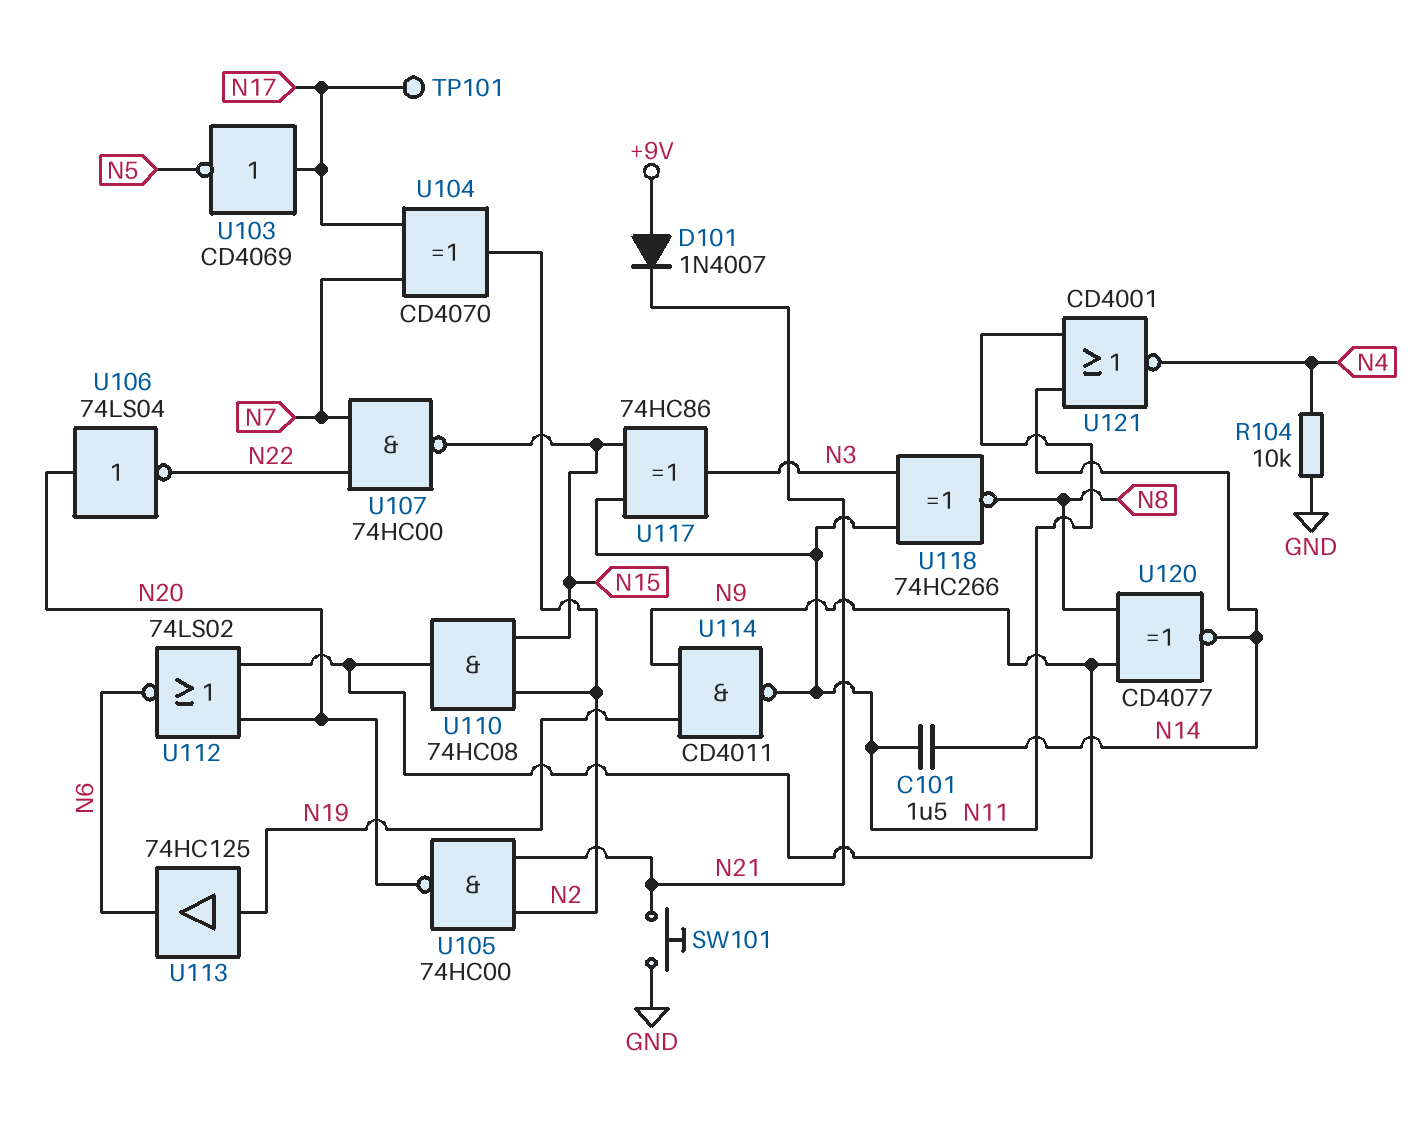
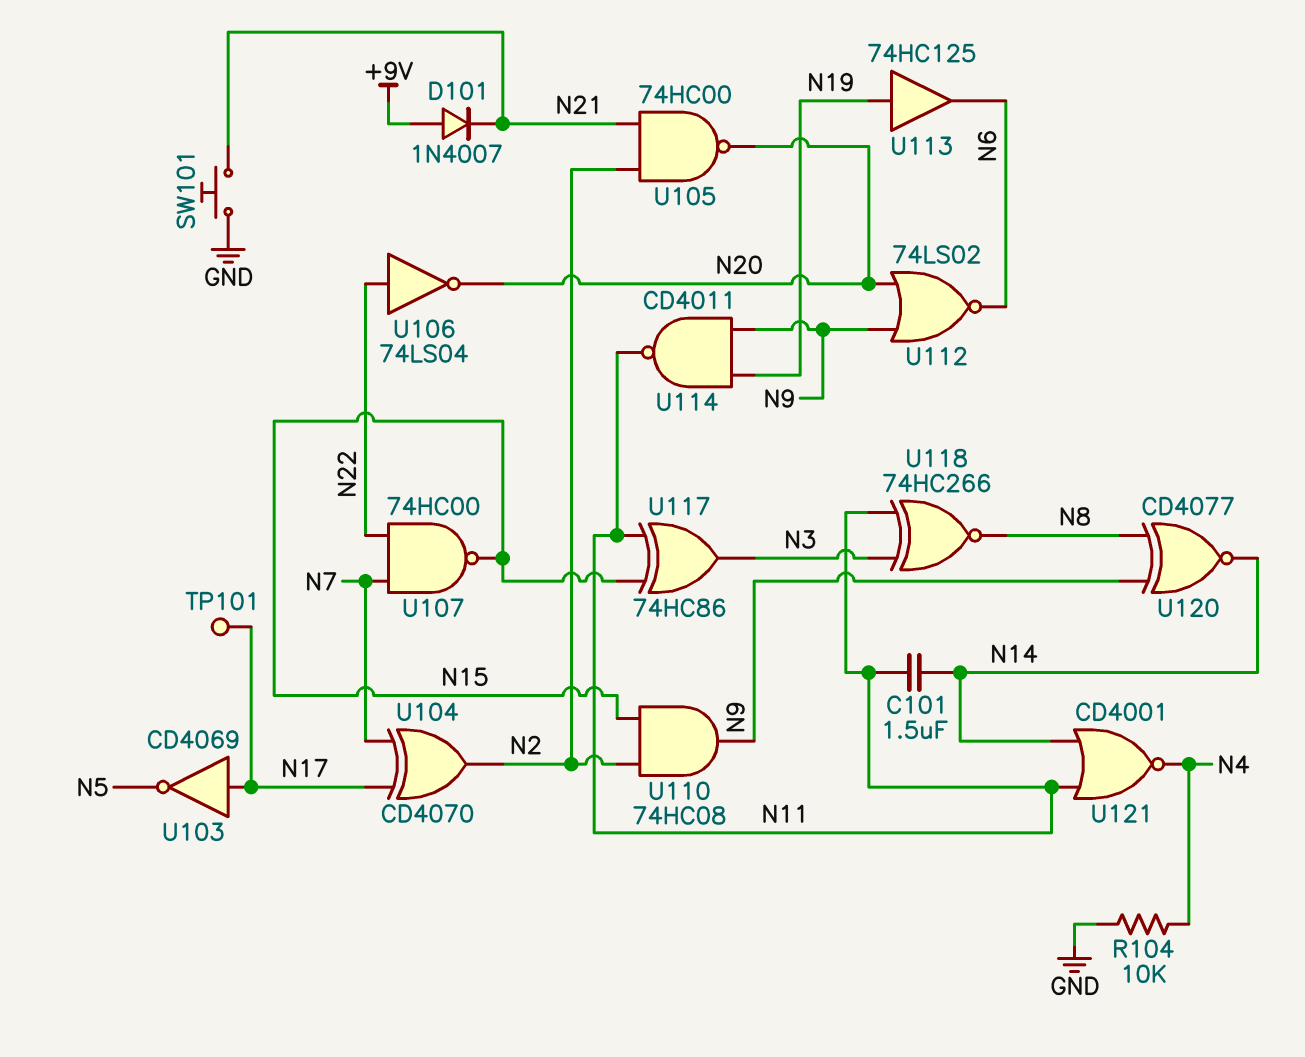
U106: NOT 74LS04 (in N20, out N22) -> NOT 74LS04 (in N22, out N20)

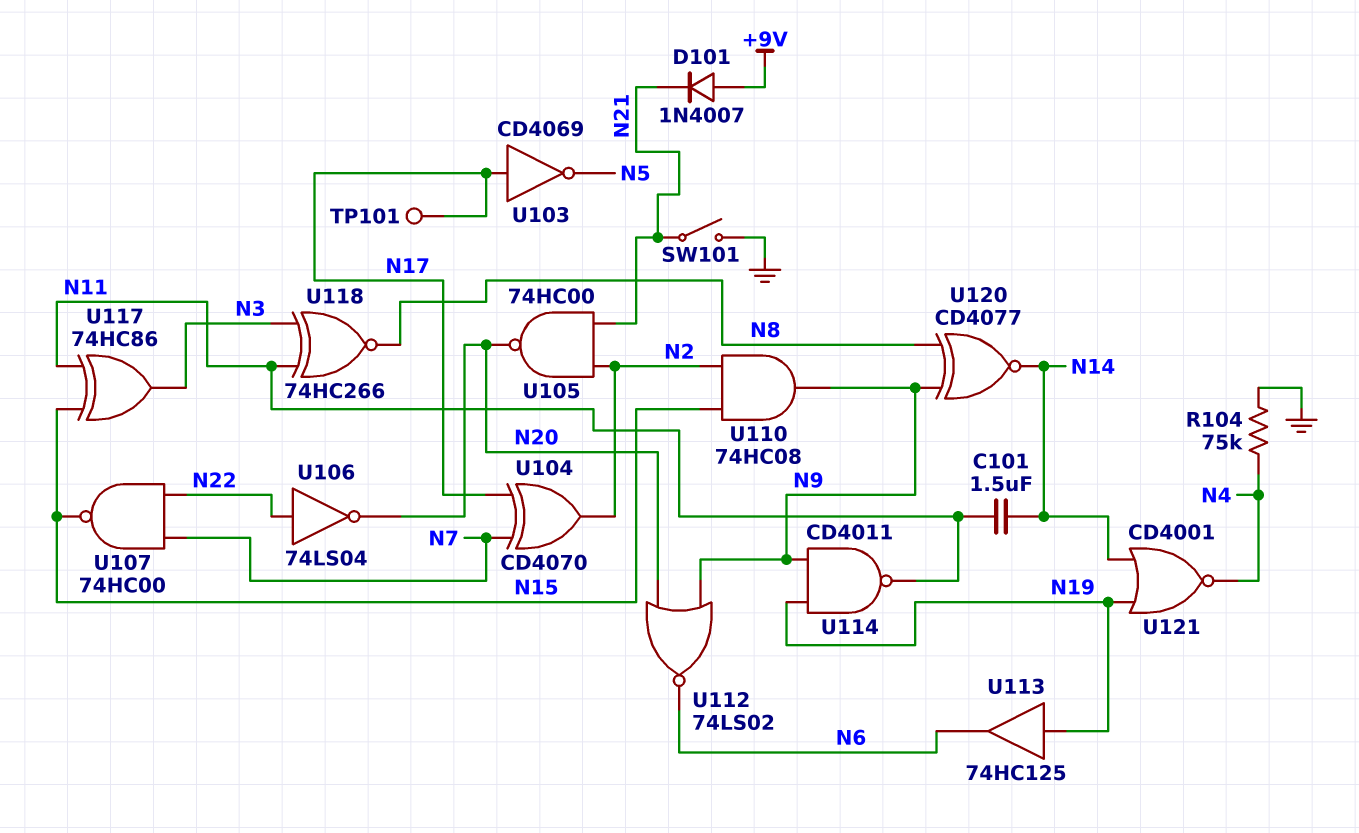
R104: 10k (GND, N4) -> 75k (GND, N4)
SW101: button (GND, N21) -> switch (GND, N21)
U121: NOR CD4001 (in N11, in N14, out N4) -> NOR CD4001 (in N14, in N19, out N4)

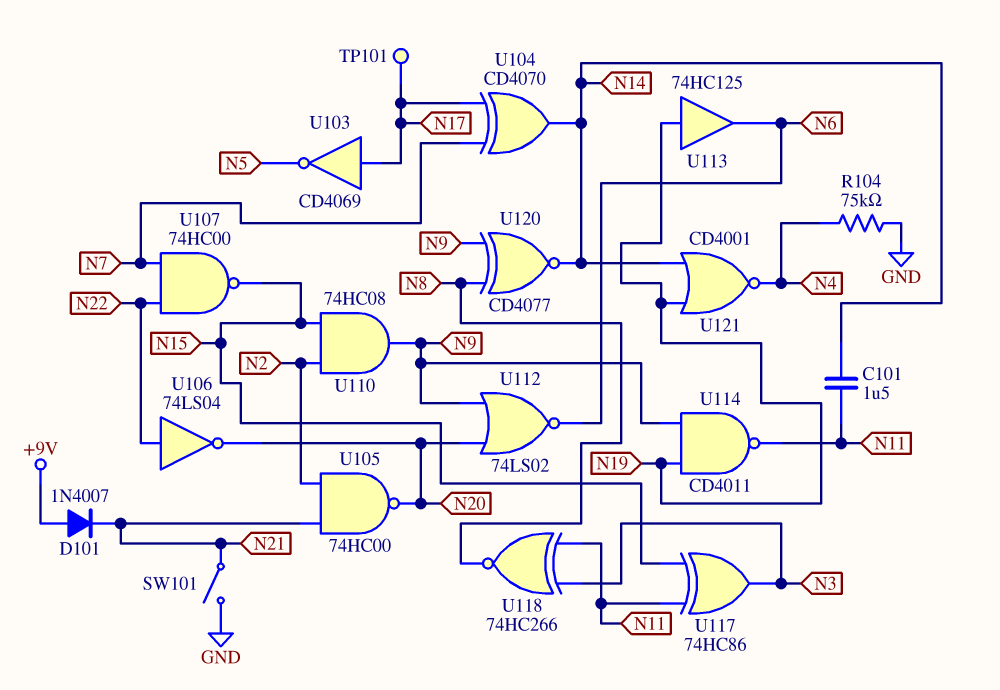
U104: XOR CD4070 (in N7, in N17, out N2) -> XOR CD4070 (in N7, in N17, out N14)

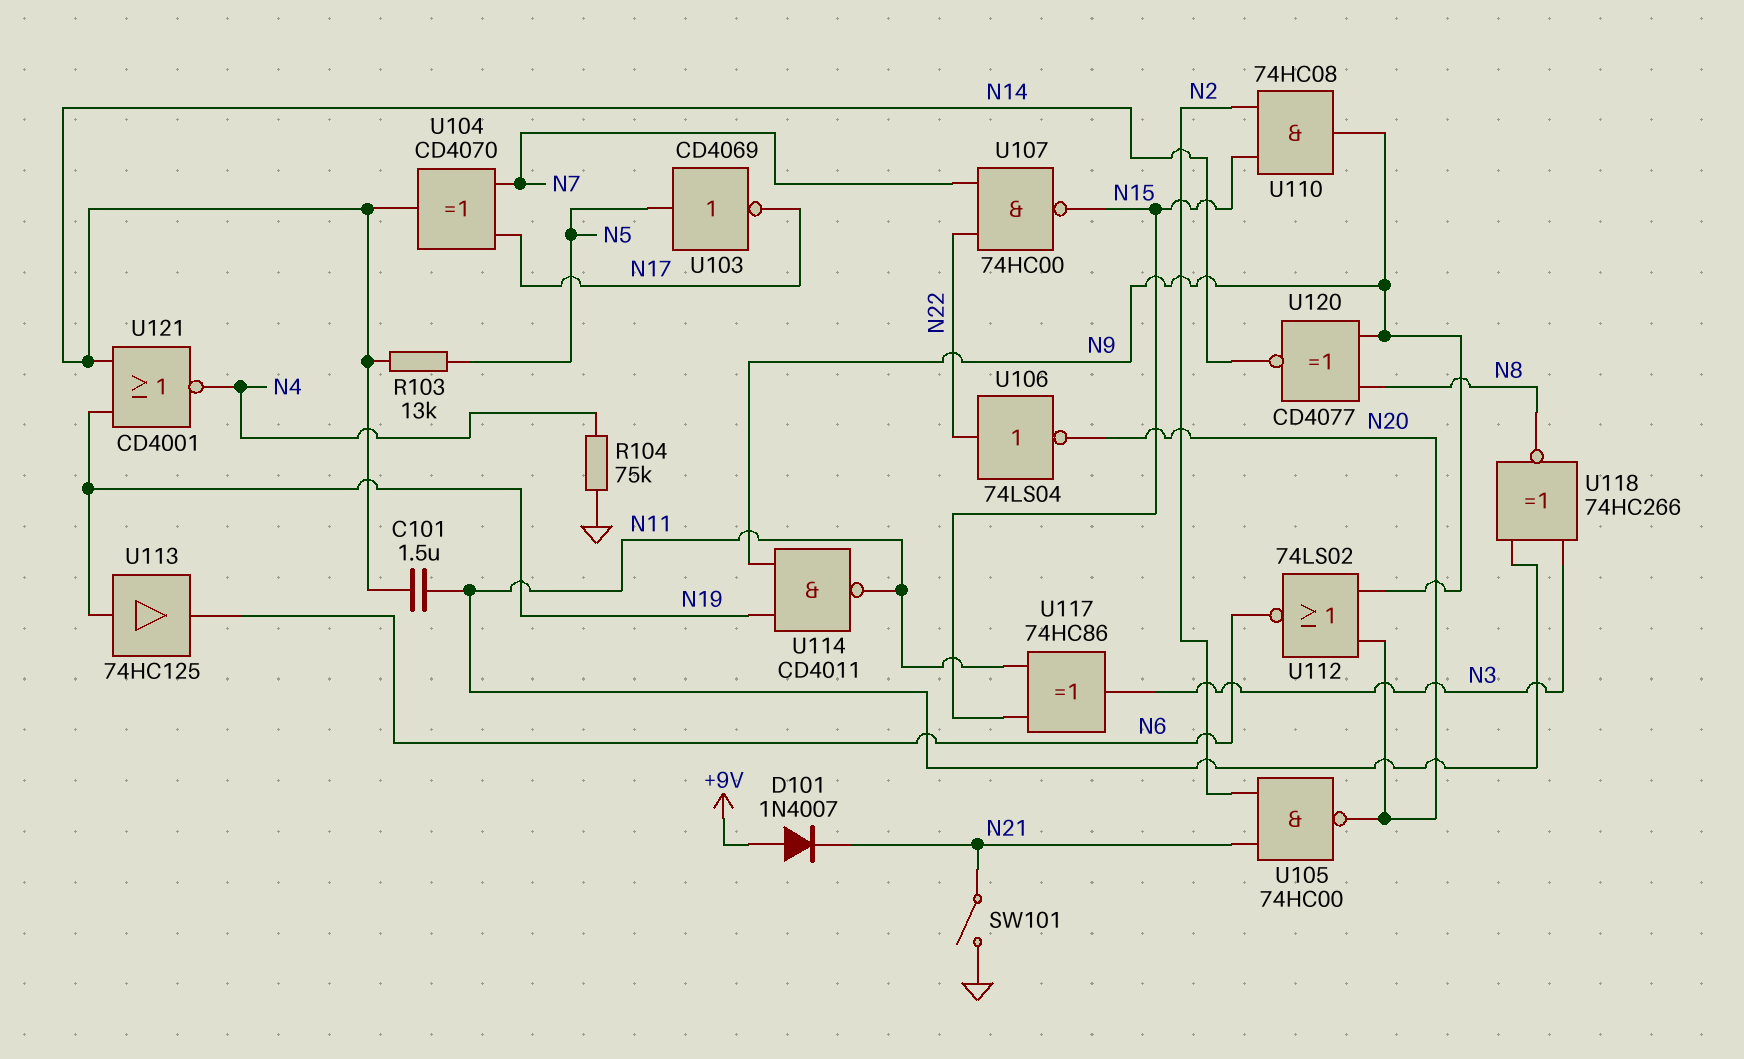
R103: none -> 13k (N5, N14)
TP101: test point (N17) -> none
U103: NOT CD4069 (in N17, out N5) -> NOT CD4069 (in N5, out N17)

